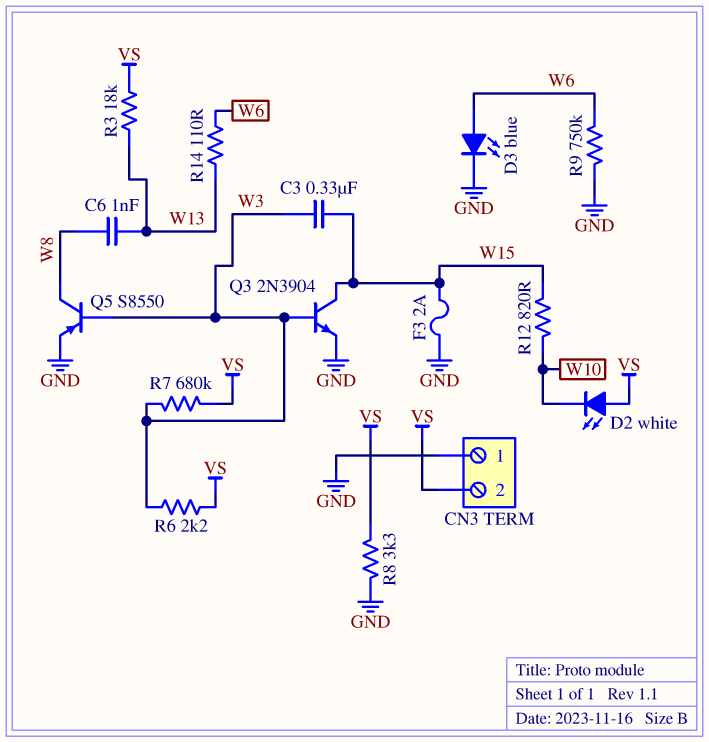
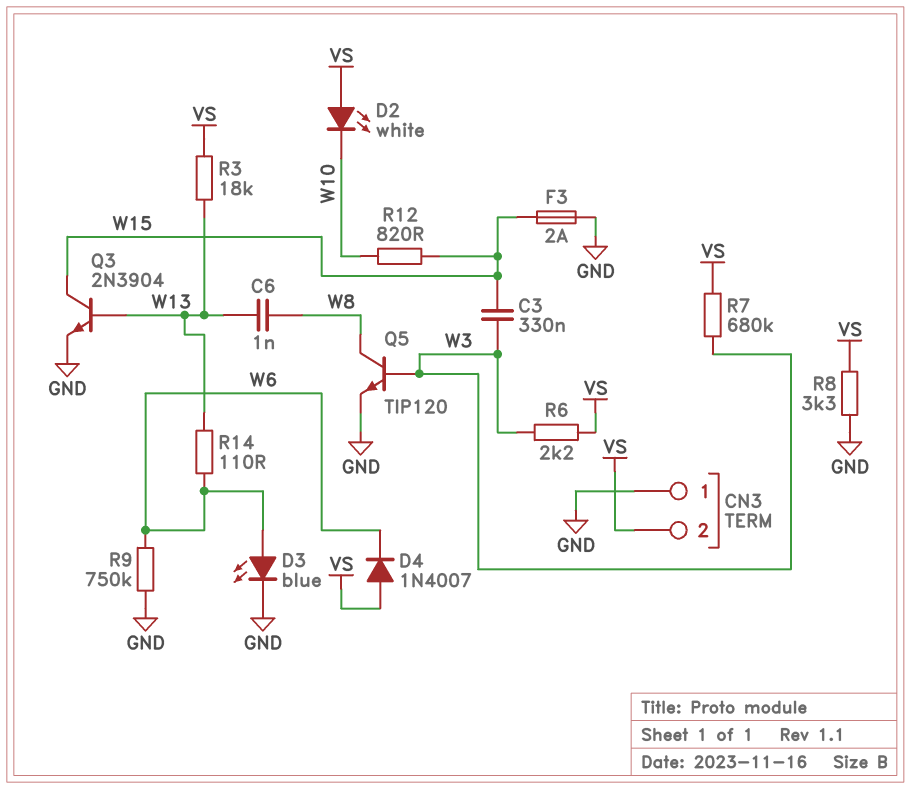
D4: none -> diode 1N4007 (A VS, K W6)
Q3: NPN 2N3904 (B W3, C W15, E GND) -> NPN 2N3904 (B W13, C W15, E GND)
Q5: PNP S8550 (B W3, C W8, E GND) -> NPN TIP120 (B W3, C W8, E GND)

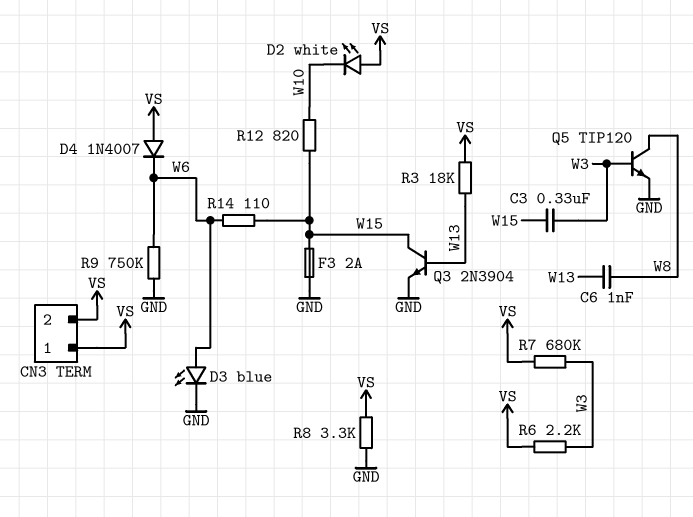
CN3 pin 1: GND -> VS
R14: 110 (W6, W13) -> 110 (W6, W15)

